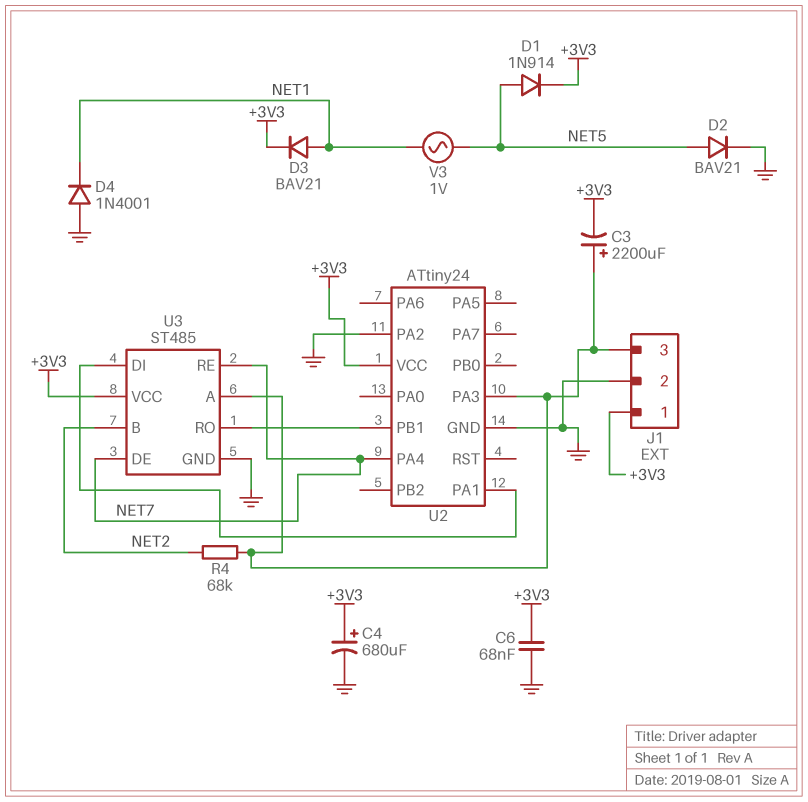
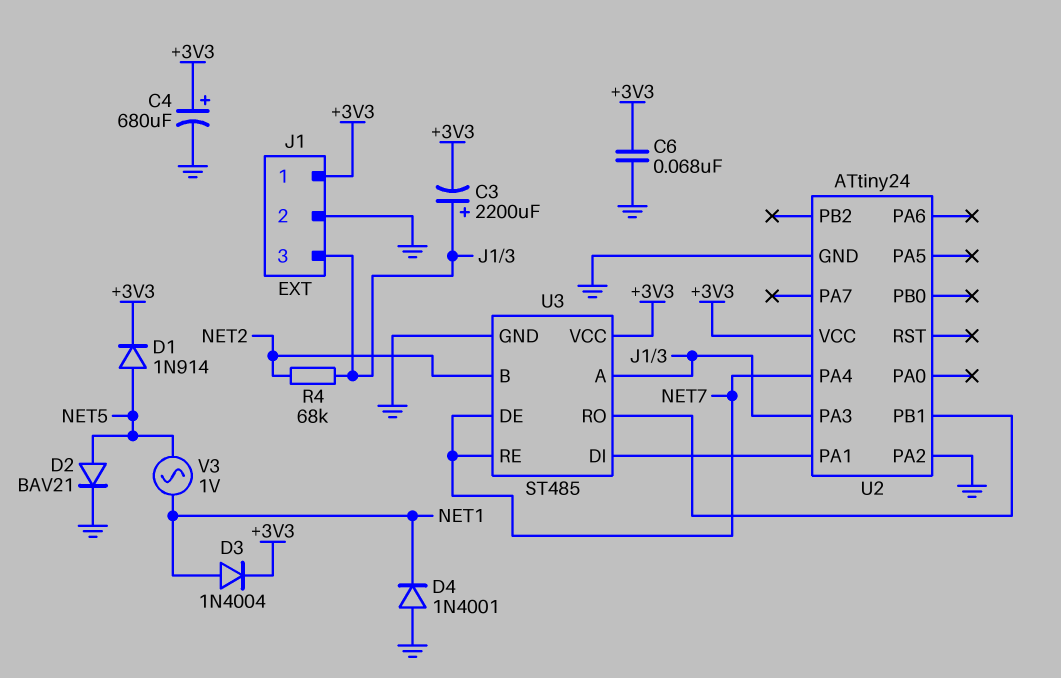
D3: diode BAV21 (A NET1, K +3V3) -> diode 1N4004 (A NET1, K +3V3)

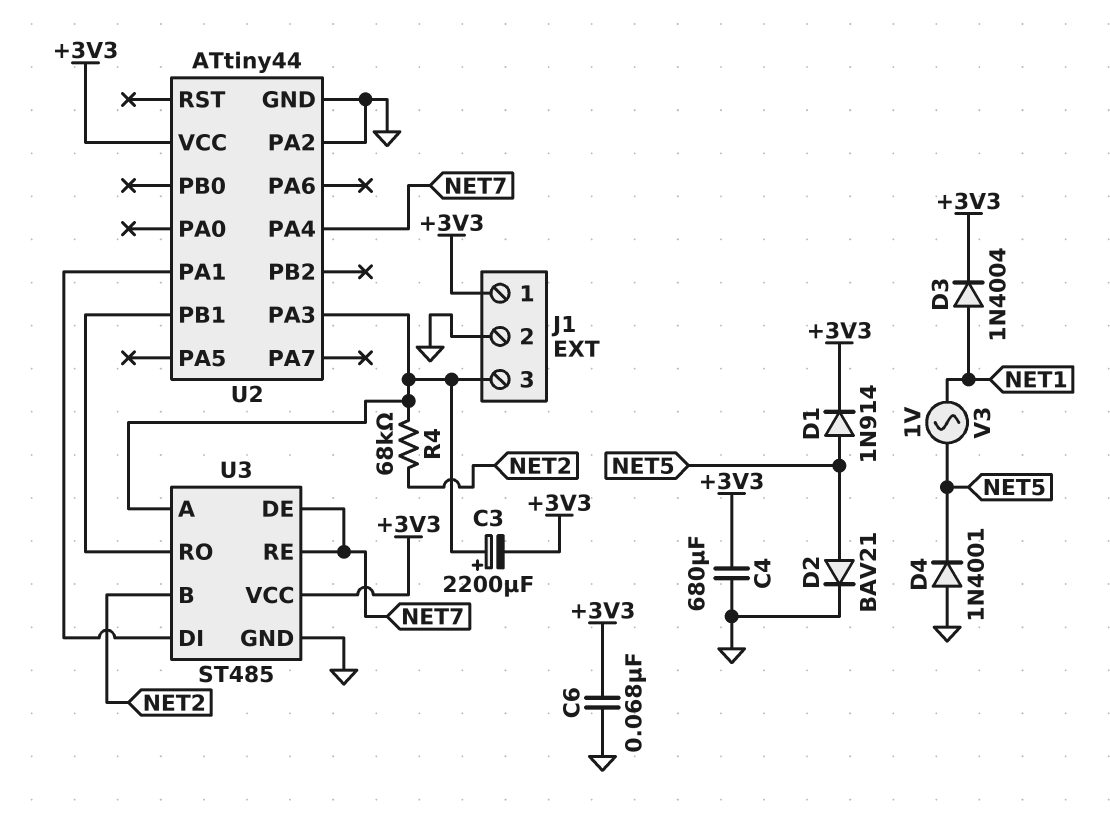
C4: 680uF (plus +3V3, minus GND) -> 680uF (+3V3, GND)
D4: diode 1N4001 (A GND, K NET1) -> diode 1N4001 (A GND, K NET5)
U2: ATtiny24 -> ATtiny44

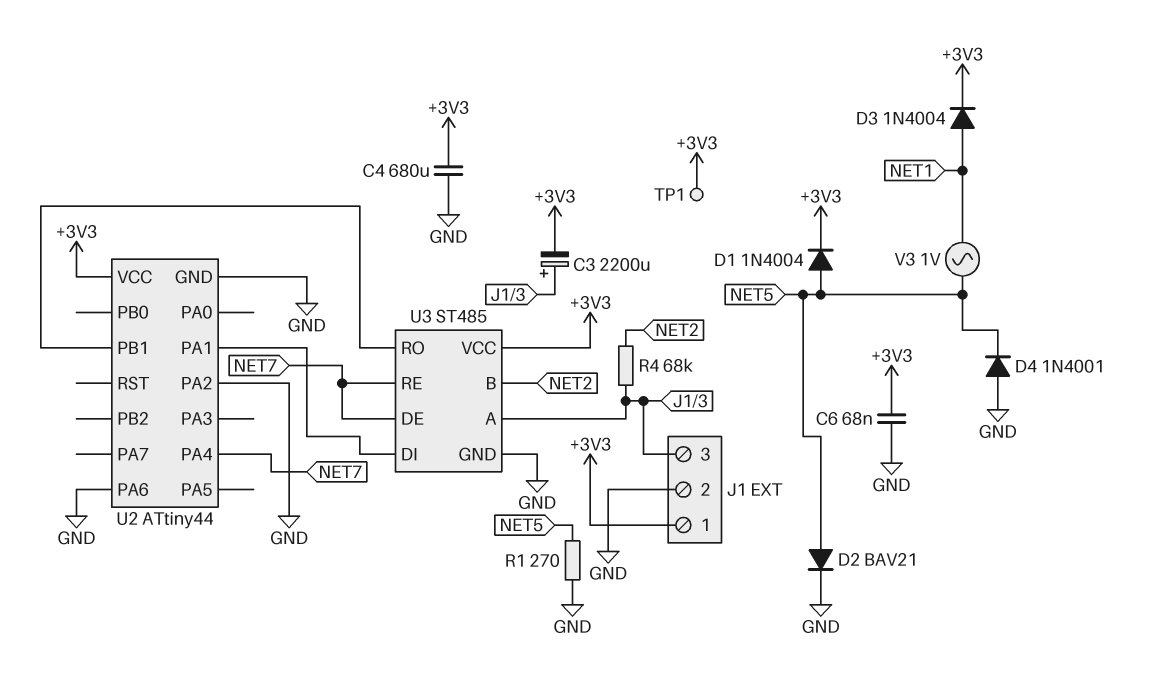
D1: diode 1N914 (A NET5, K +3V3) -> diode 1N4004 (A NET5, K +3V3)
R1: none -> 270 (GND, NET5)
TP1: none -> test point (+3V3)
U2 pin PA3: J1/3 -> none
U2 pin PA6: none -> GND

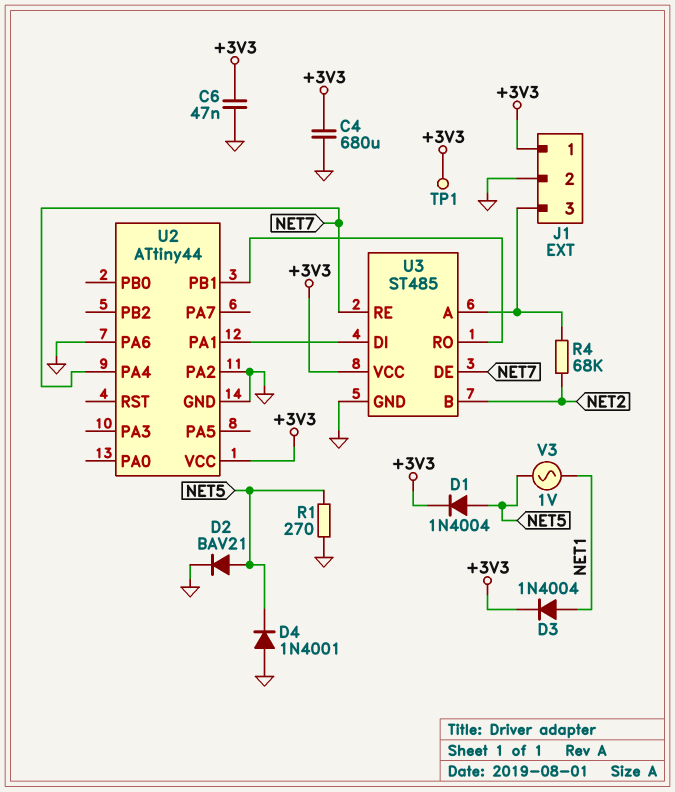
C3: 2200uF (plus J1/3, minus +3V3) -> none
C6: 68nF (+3V3, GND) -> 47nF (+3V3, GND)

